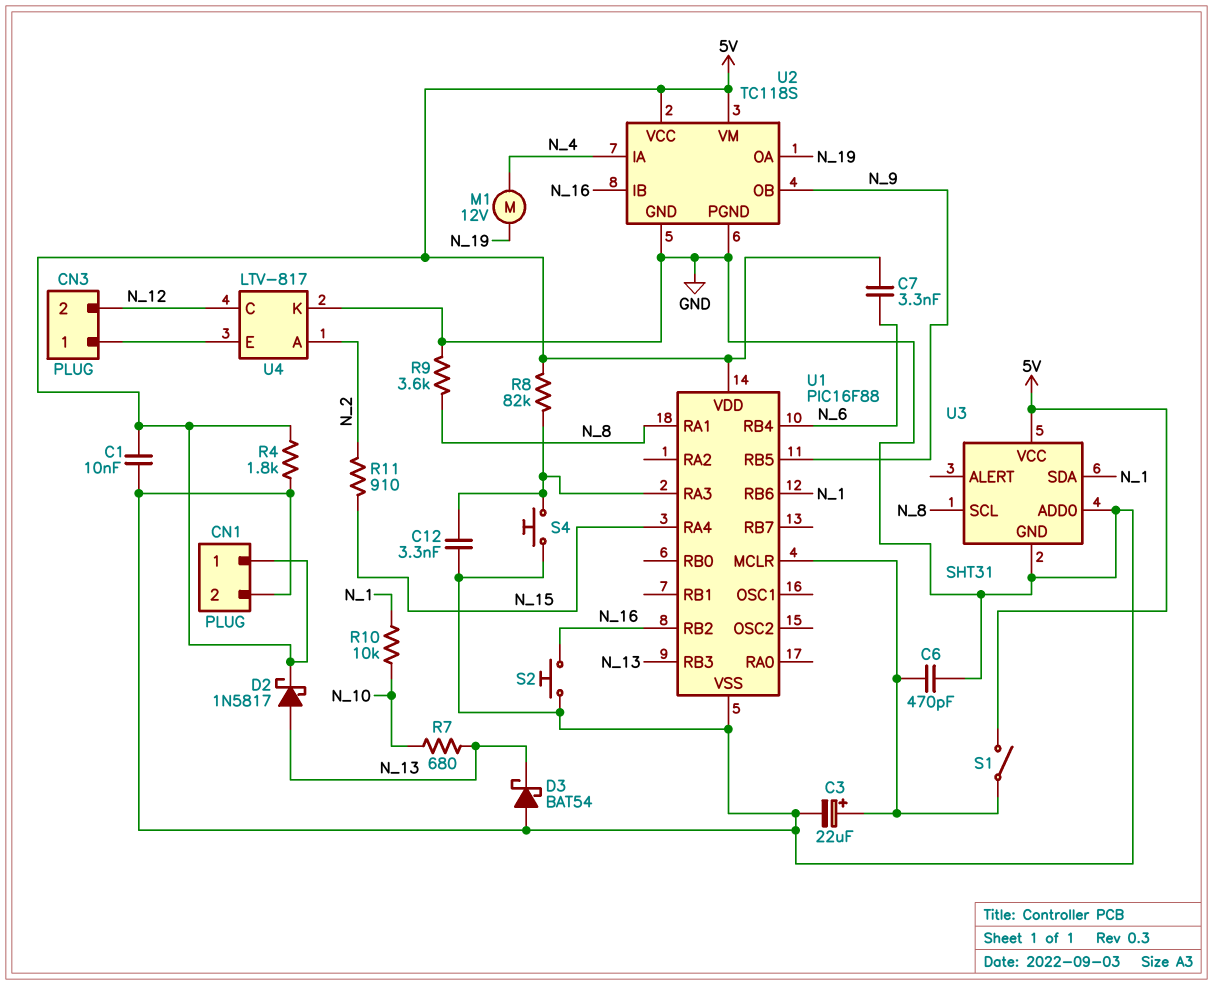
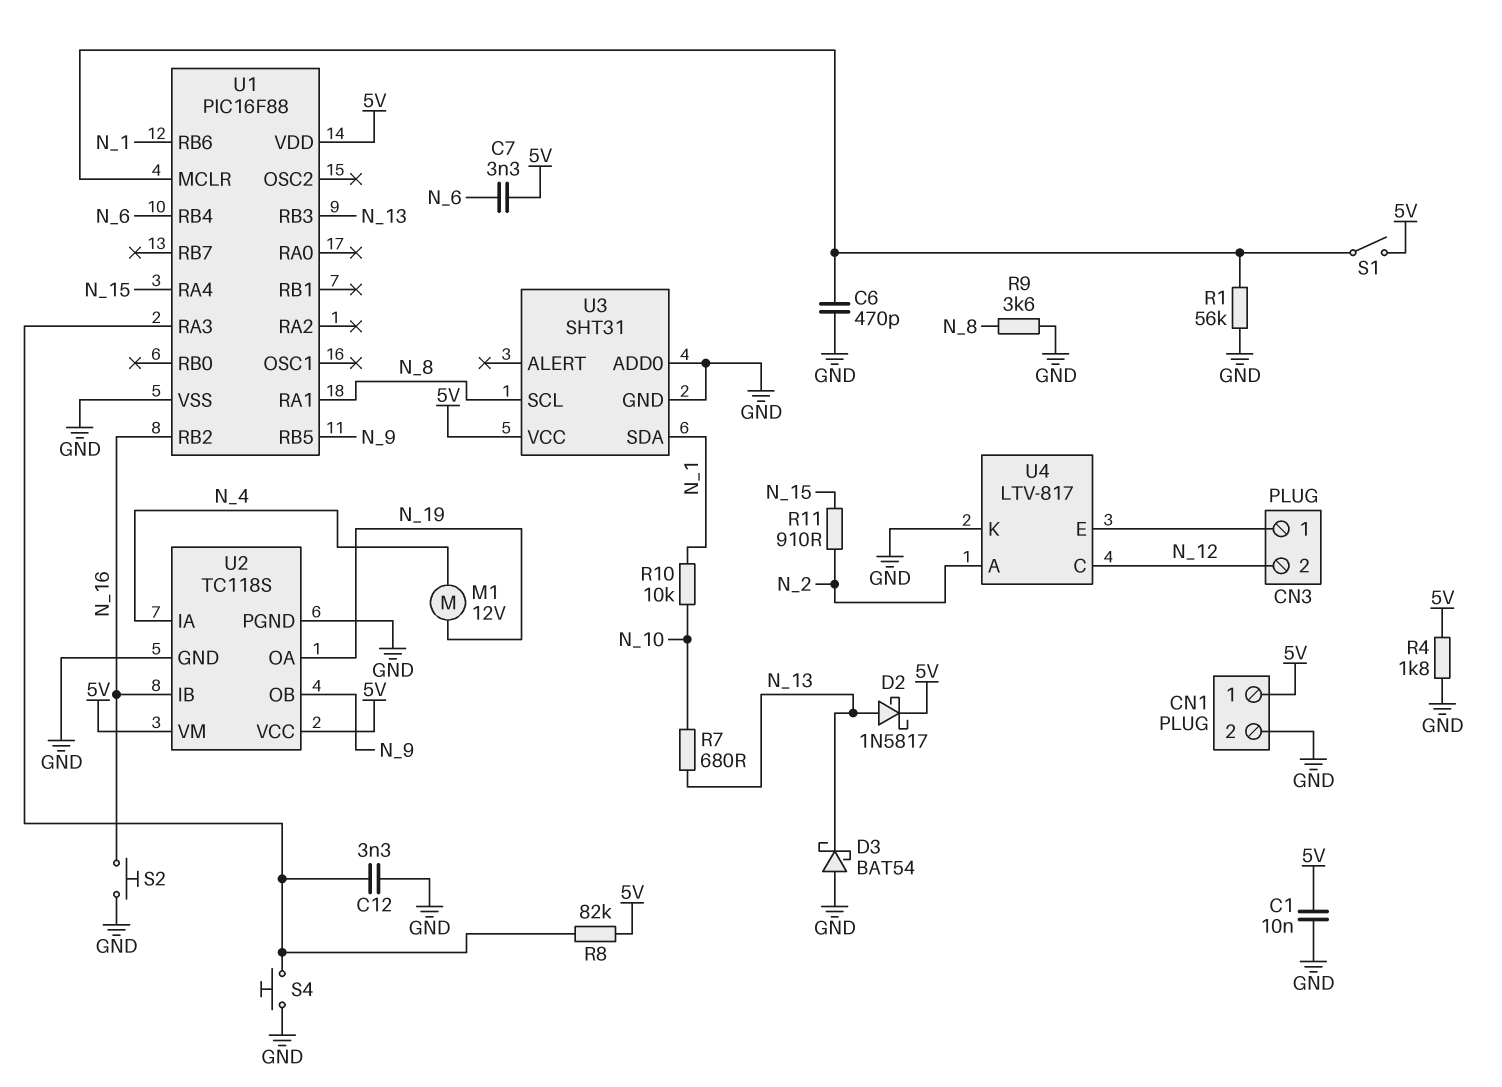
C3: 22uF (plus U1/MCLR, minus GND) -> none
R1: none -> 56k (GND, U1/MCLR)

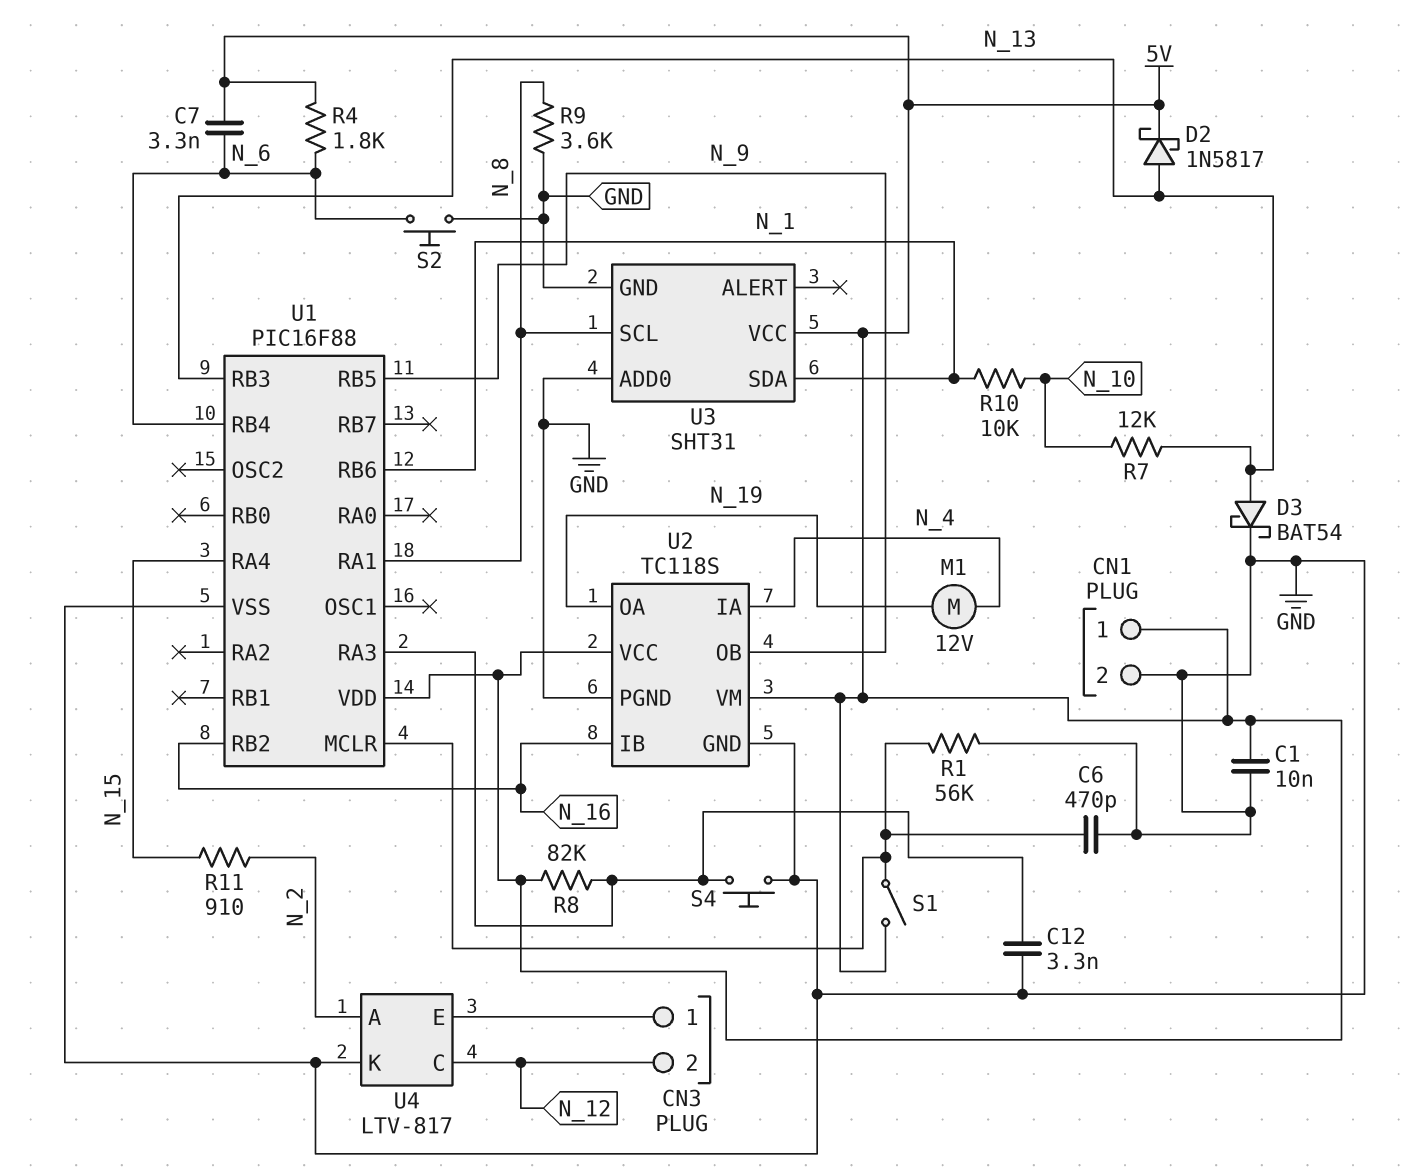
D3: schottky BAT54 (A GND, K N_13) -> schottky BAT54 (A N_13, K GND)
R4: 1.8k (5V, GND) -> 1.8k (5V, N_6)
R7: 680 (N_10, N_13) -> 12k (N_10, N_13)
S2: button (GND, N_16) -> button (GND, N_6)

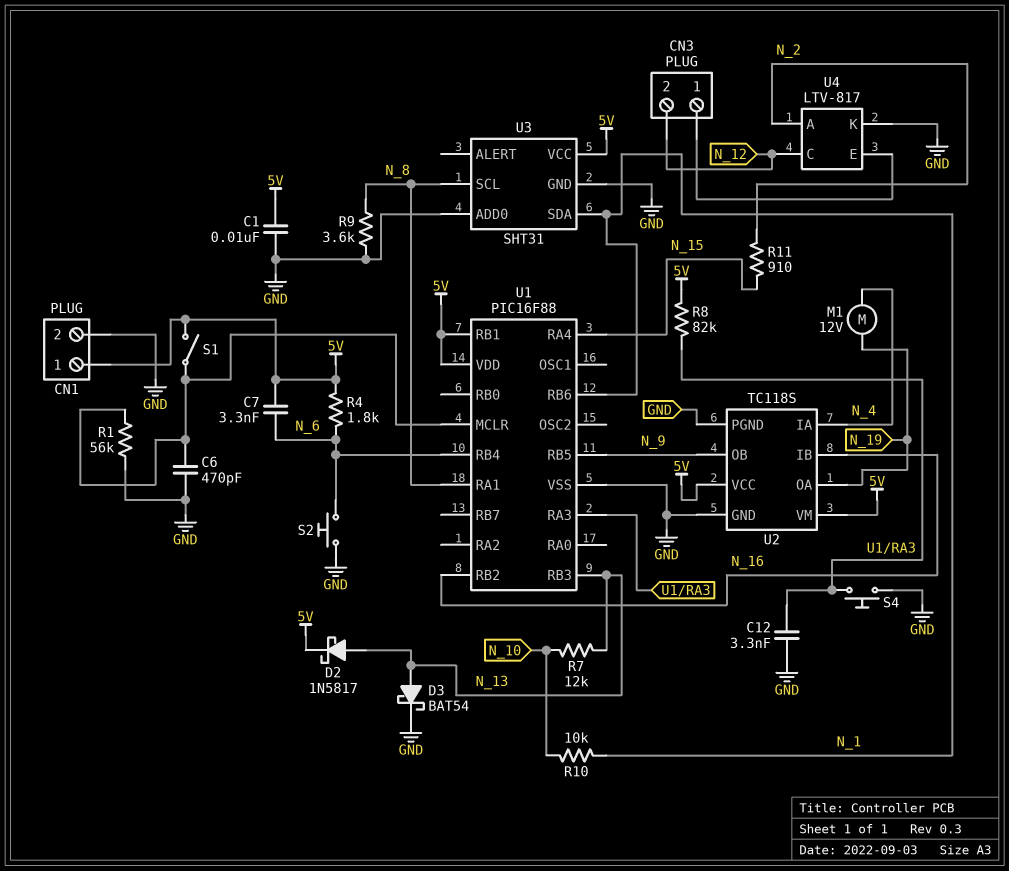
U1 pin RB1: none -> 5V

